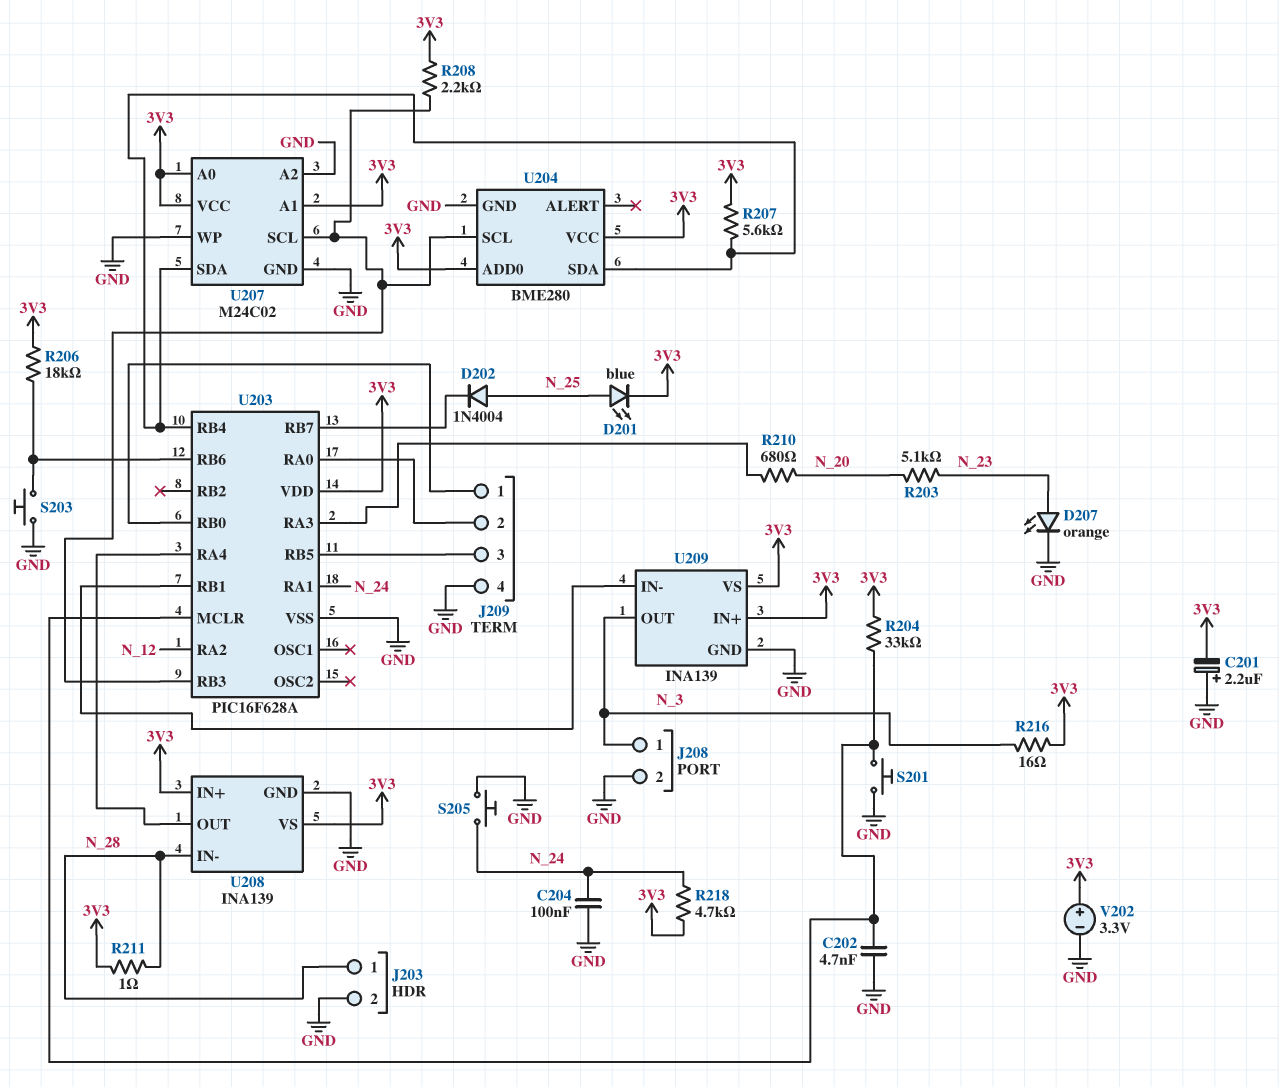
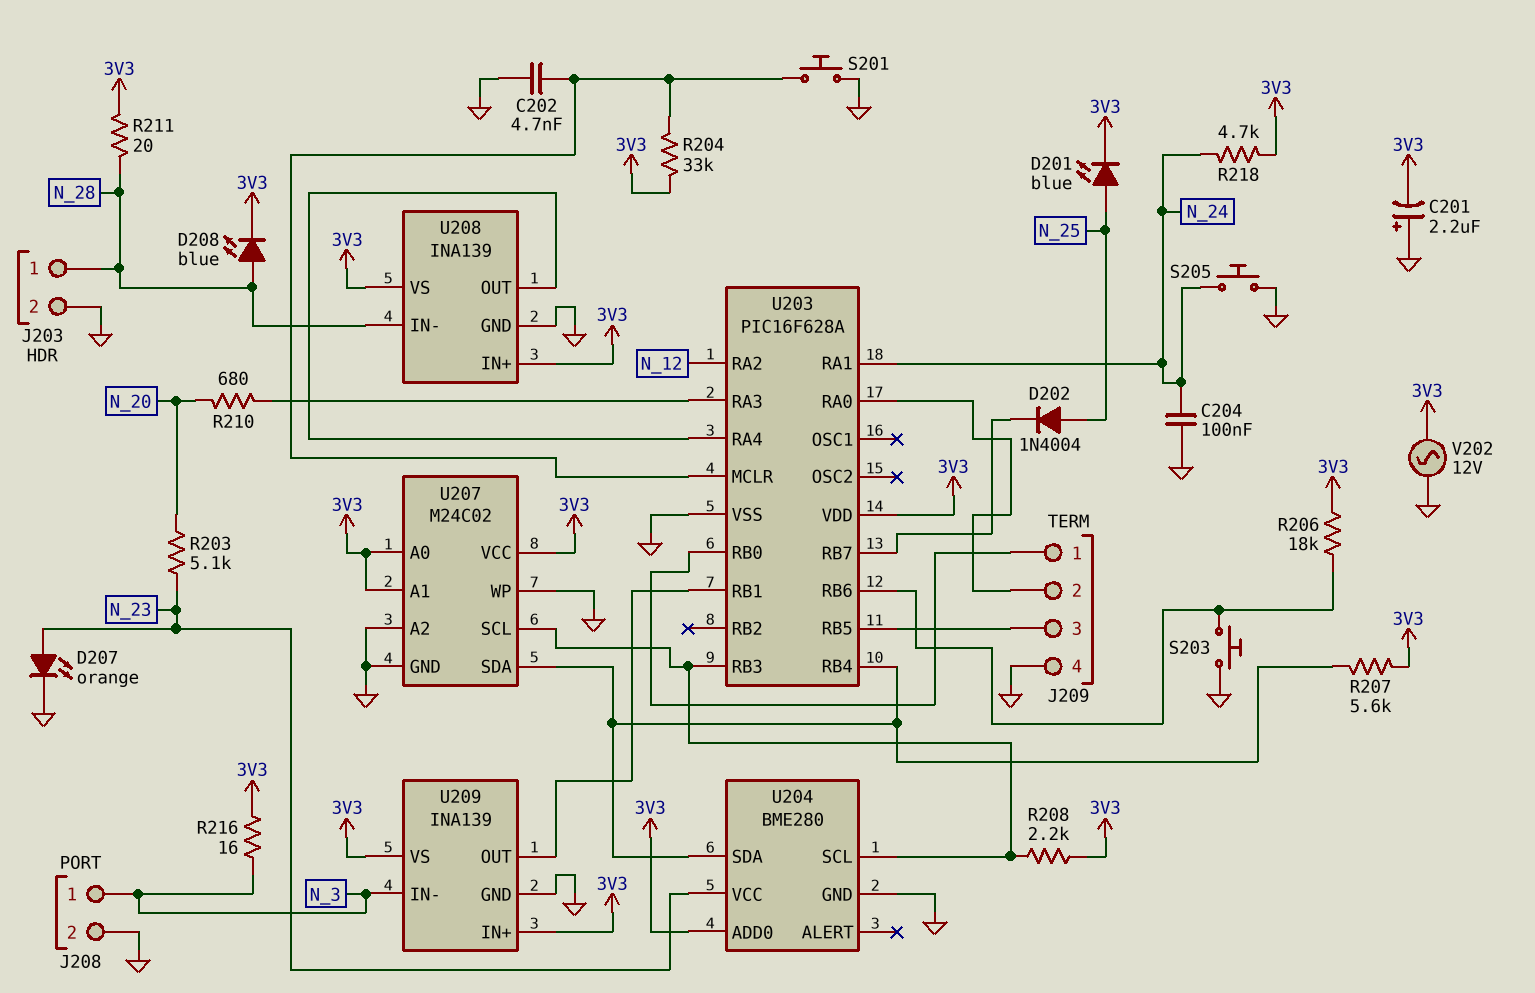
D208: none -> LED blue (A N_28, K 3V3)
R211: 1 (3V3, N_28) -> 20 (3V3, N_28)
U204 pin VCC: 3V3 -> N_23
U209 pin IN-: U203/RB1 -> N_3
U209 pin OUT: N_3 -> U203/RB1
V202: 3.3V (plus 3V3, minus GND) -> AC 12V (3V3, GND)

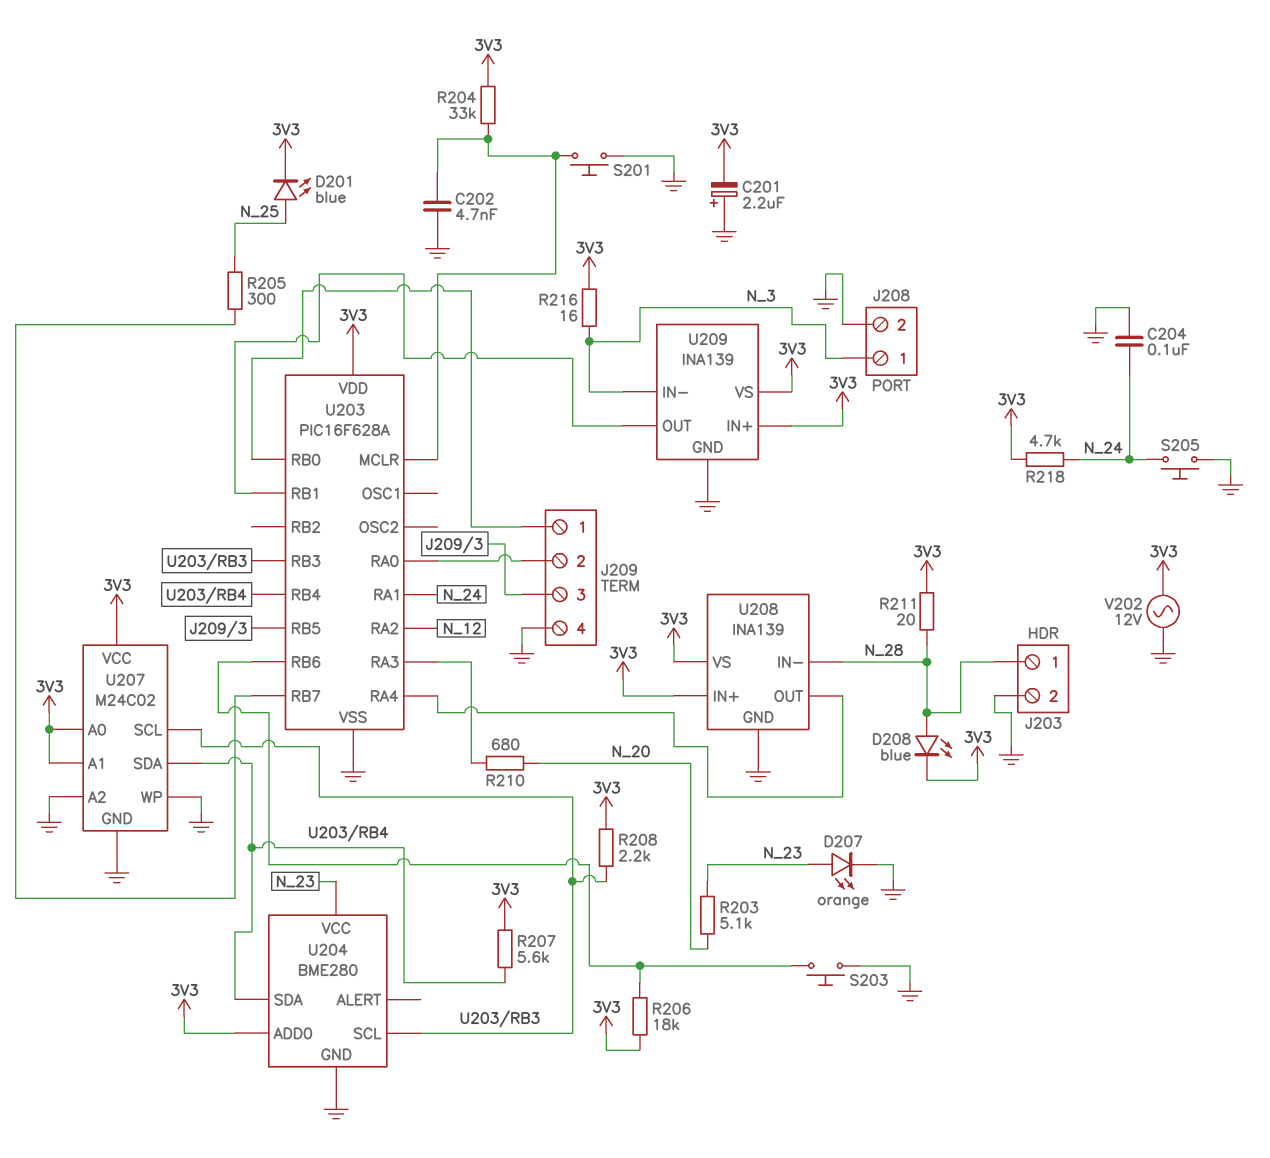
D202: diode 1N4004 (A N_25, K U203/RB7) -> none
R205: none -> 300 (N_25, U203/RB7)

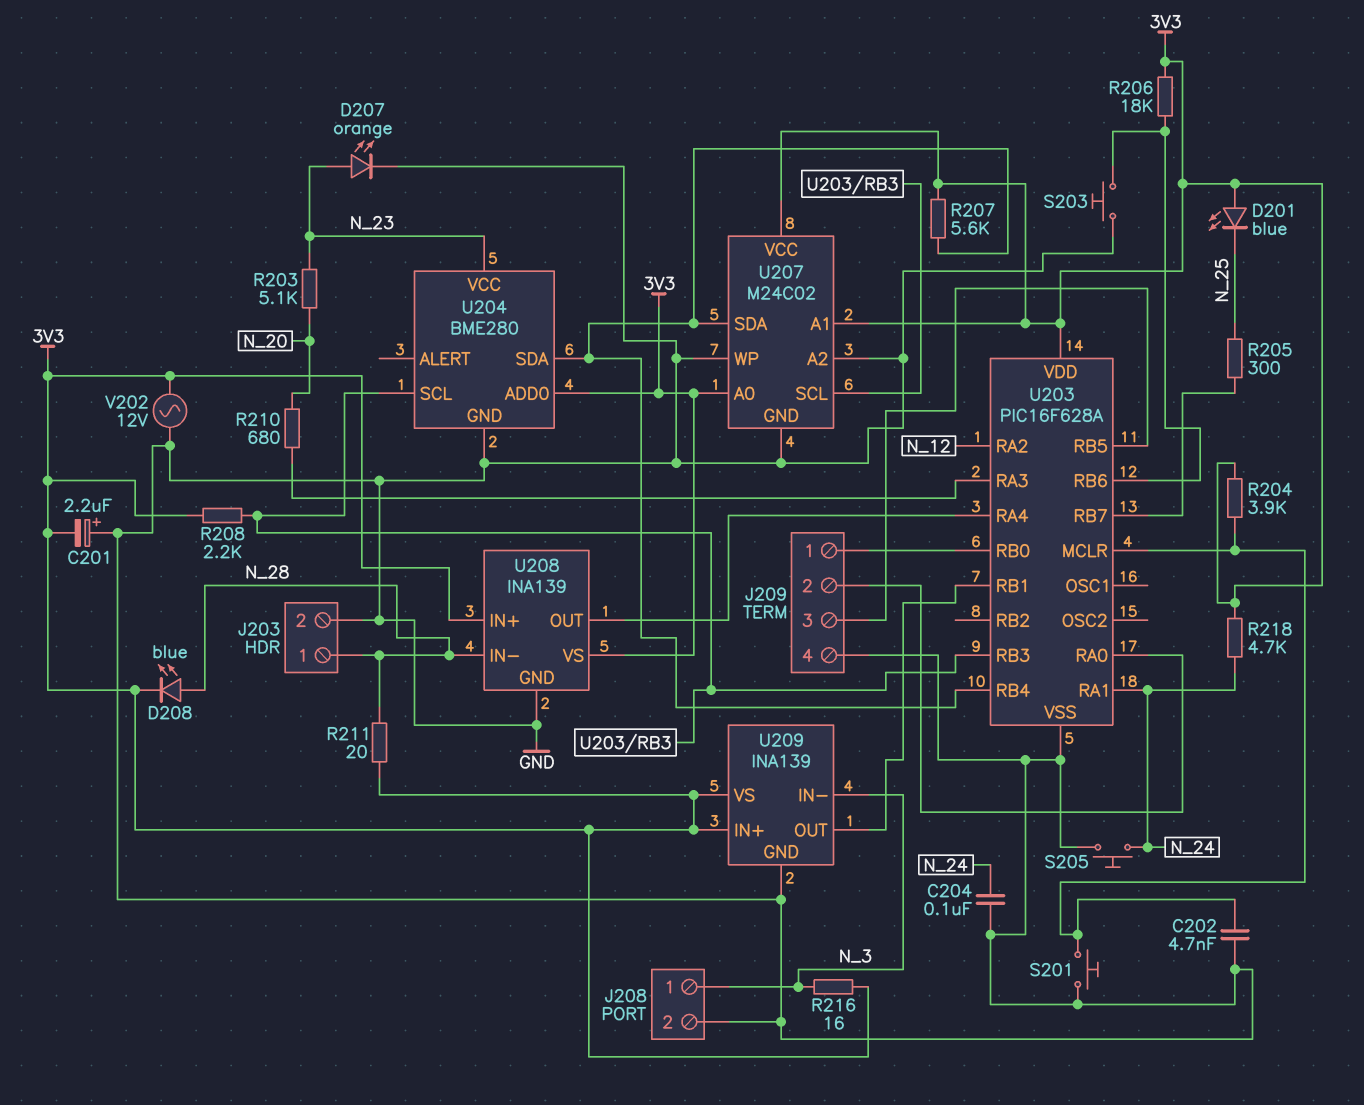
D201: LED blue (A N_25, K 3V3) -> LED blue (A 3V3, K N_25)
R204: 33k (3V3, U203/MCLR) -> 3.9k (3V3, U203/MCLR)

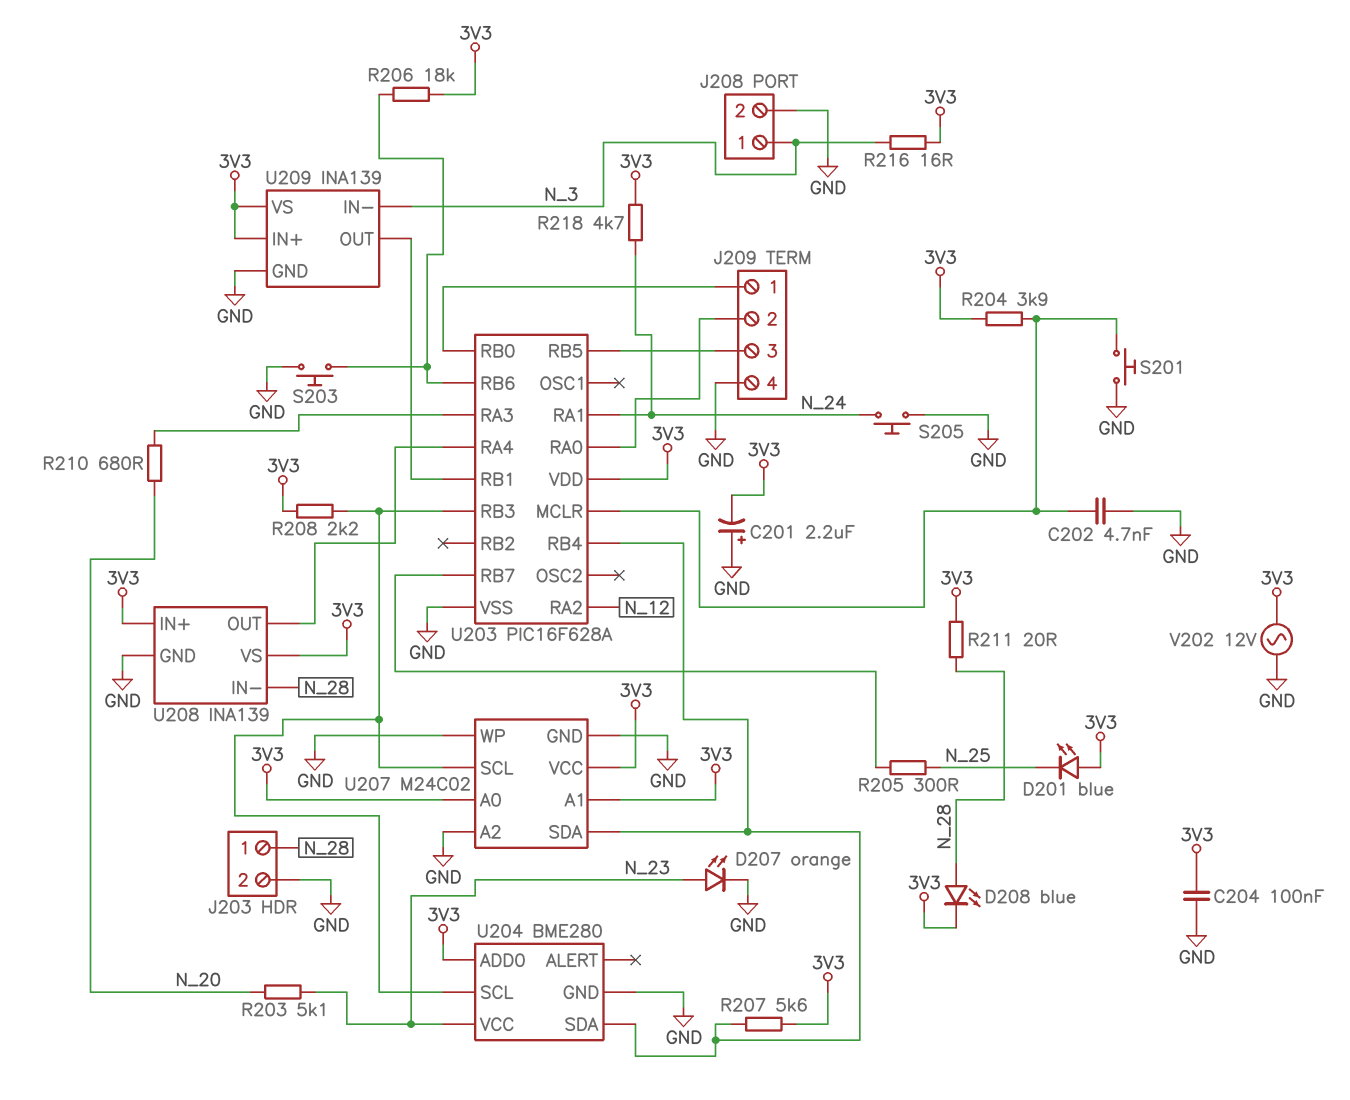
C204: 100nF (GND, N_24) -> 100nF (3V3, GND)

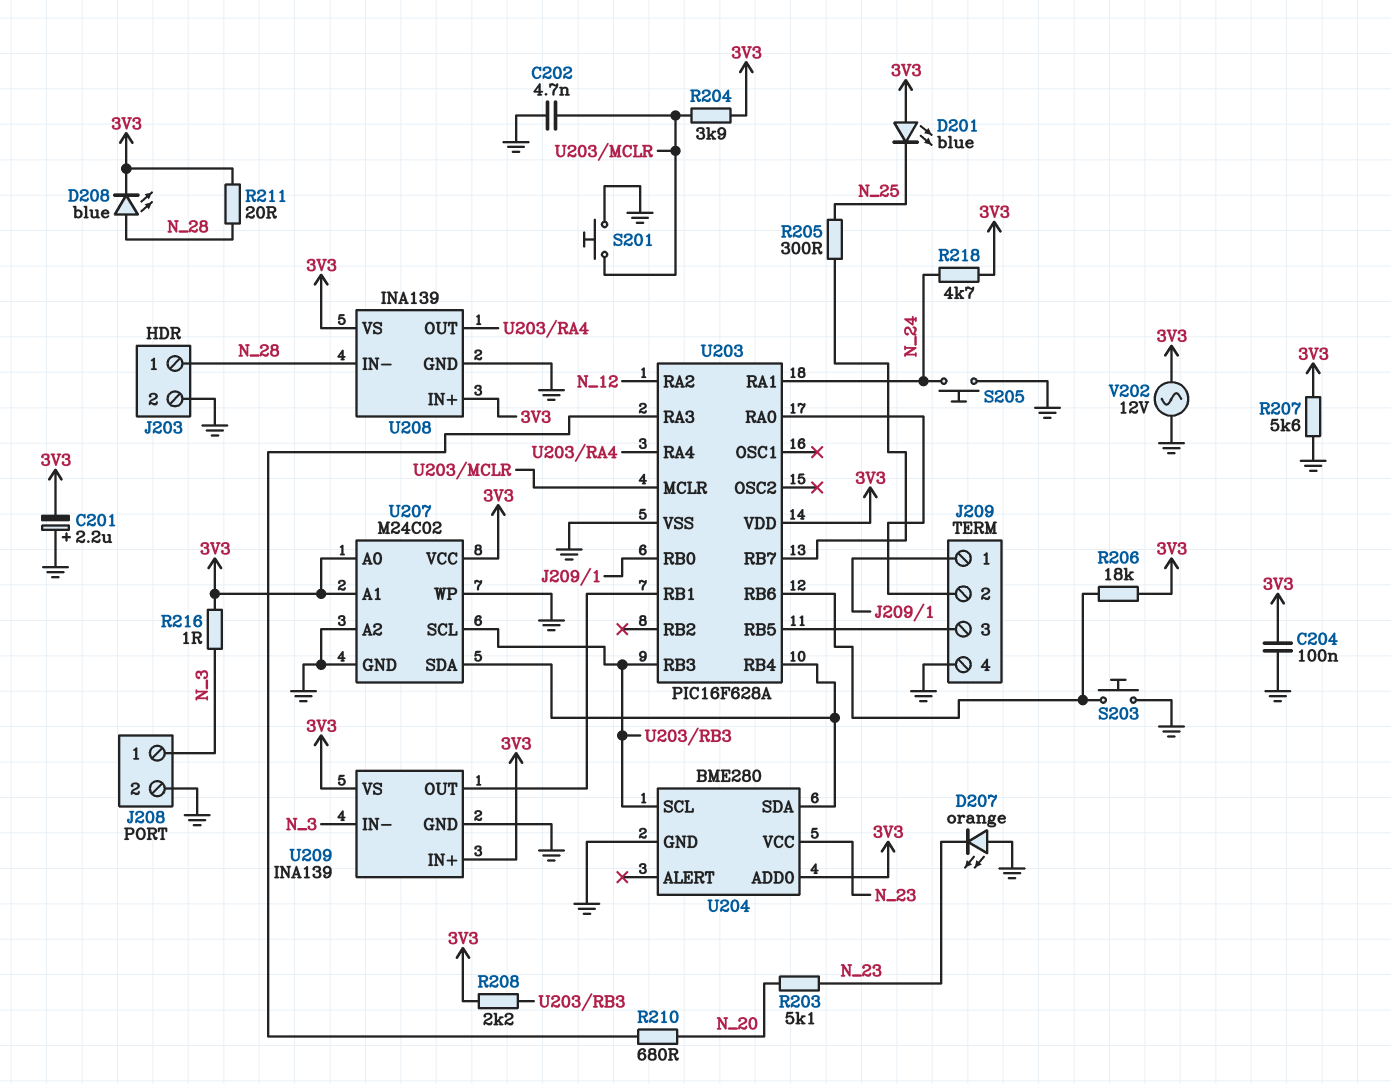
D207: LED orange (A N_23, K GND) -> LED orange (A GND, K N_23)
R207: 5.6k (3V3, U203/RB4) -> 5.6k (3V3, GND)
R216: 16 (3V3, N_3) -> 1 (3V3, N_3)

